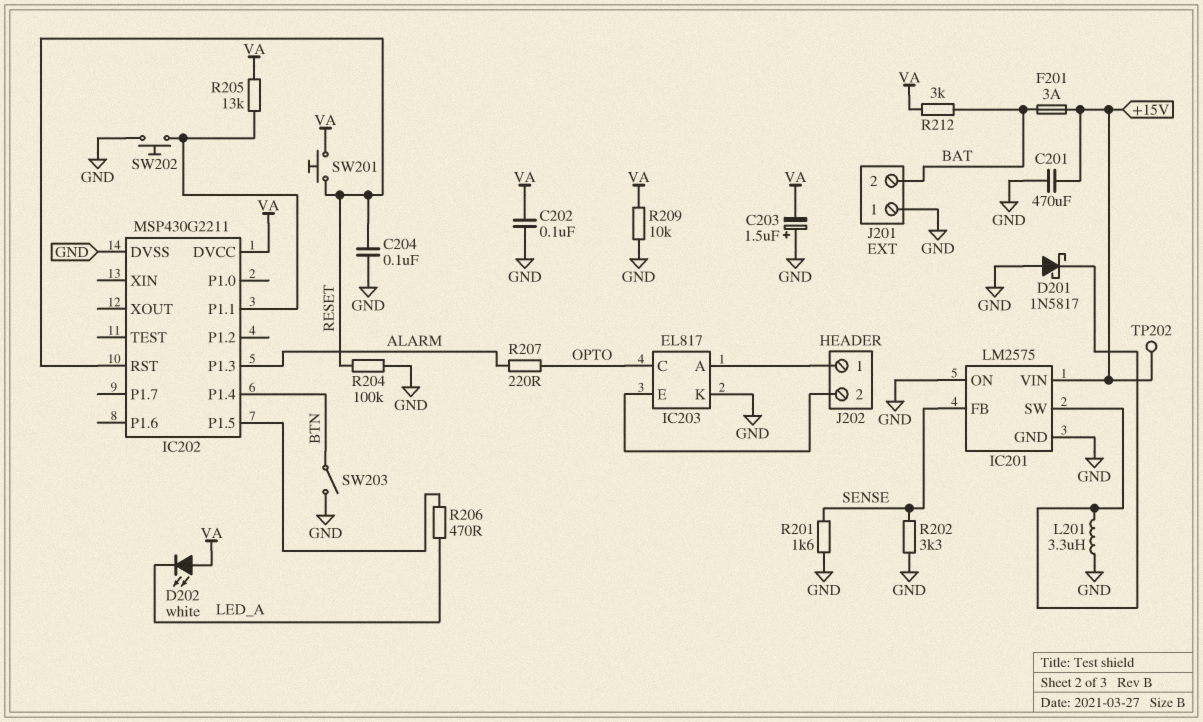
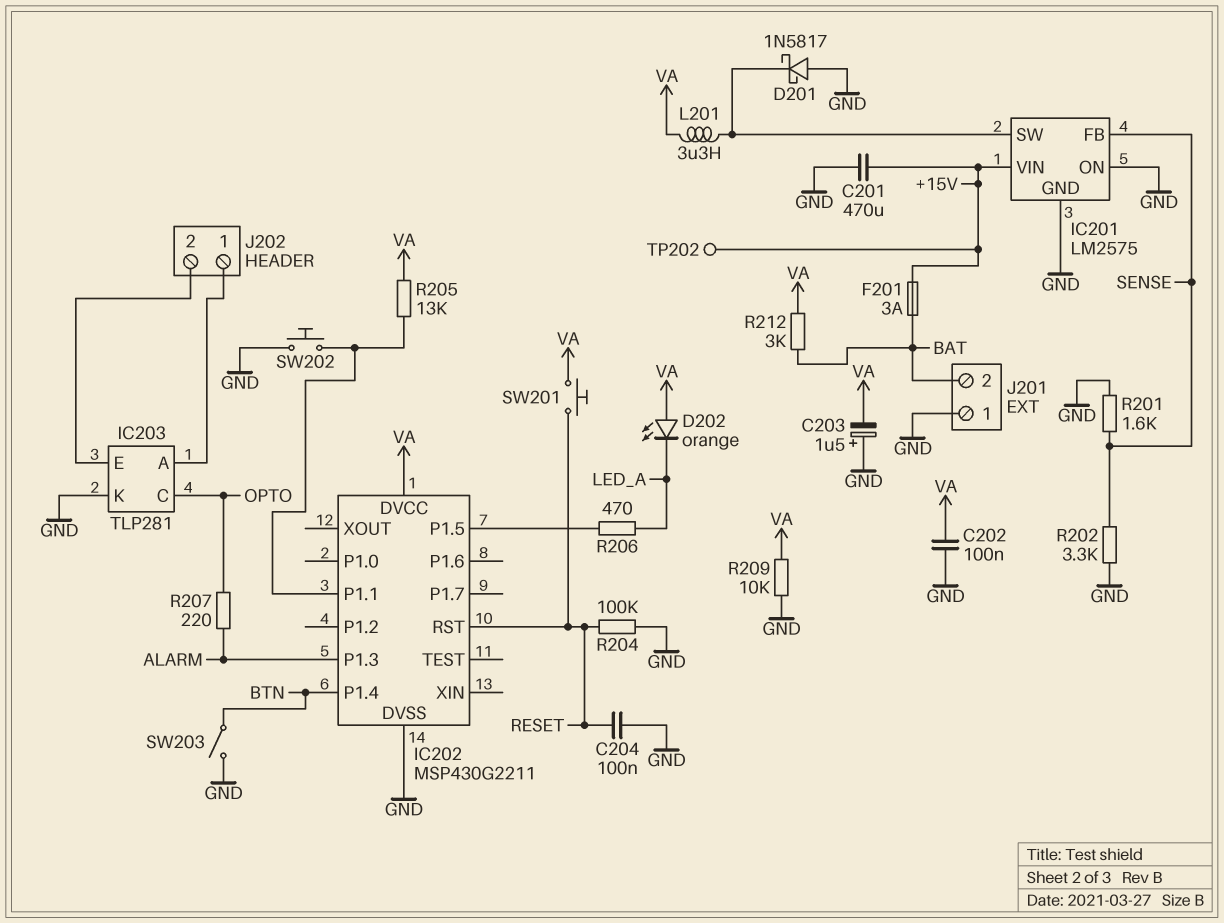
D202: LED white (A VA, K LED_A) -> LED orange (A VA, K LED_A)
IC203: EL817 -> TLP281
L201: 3.3uH (GND, IC201/SW) -> 3.3uH (IC201/SW, VA)

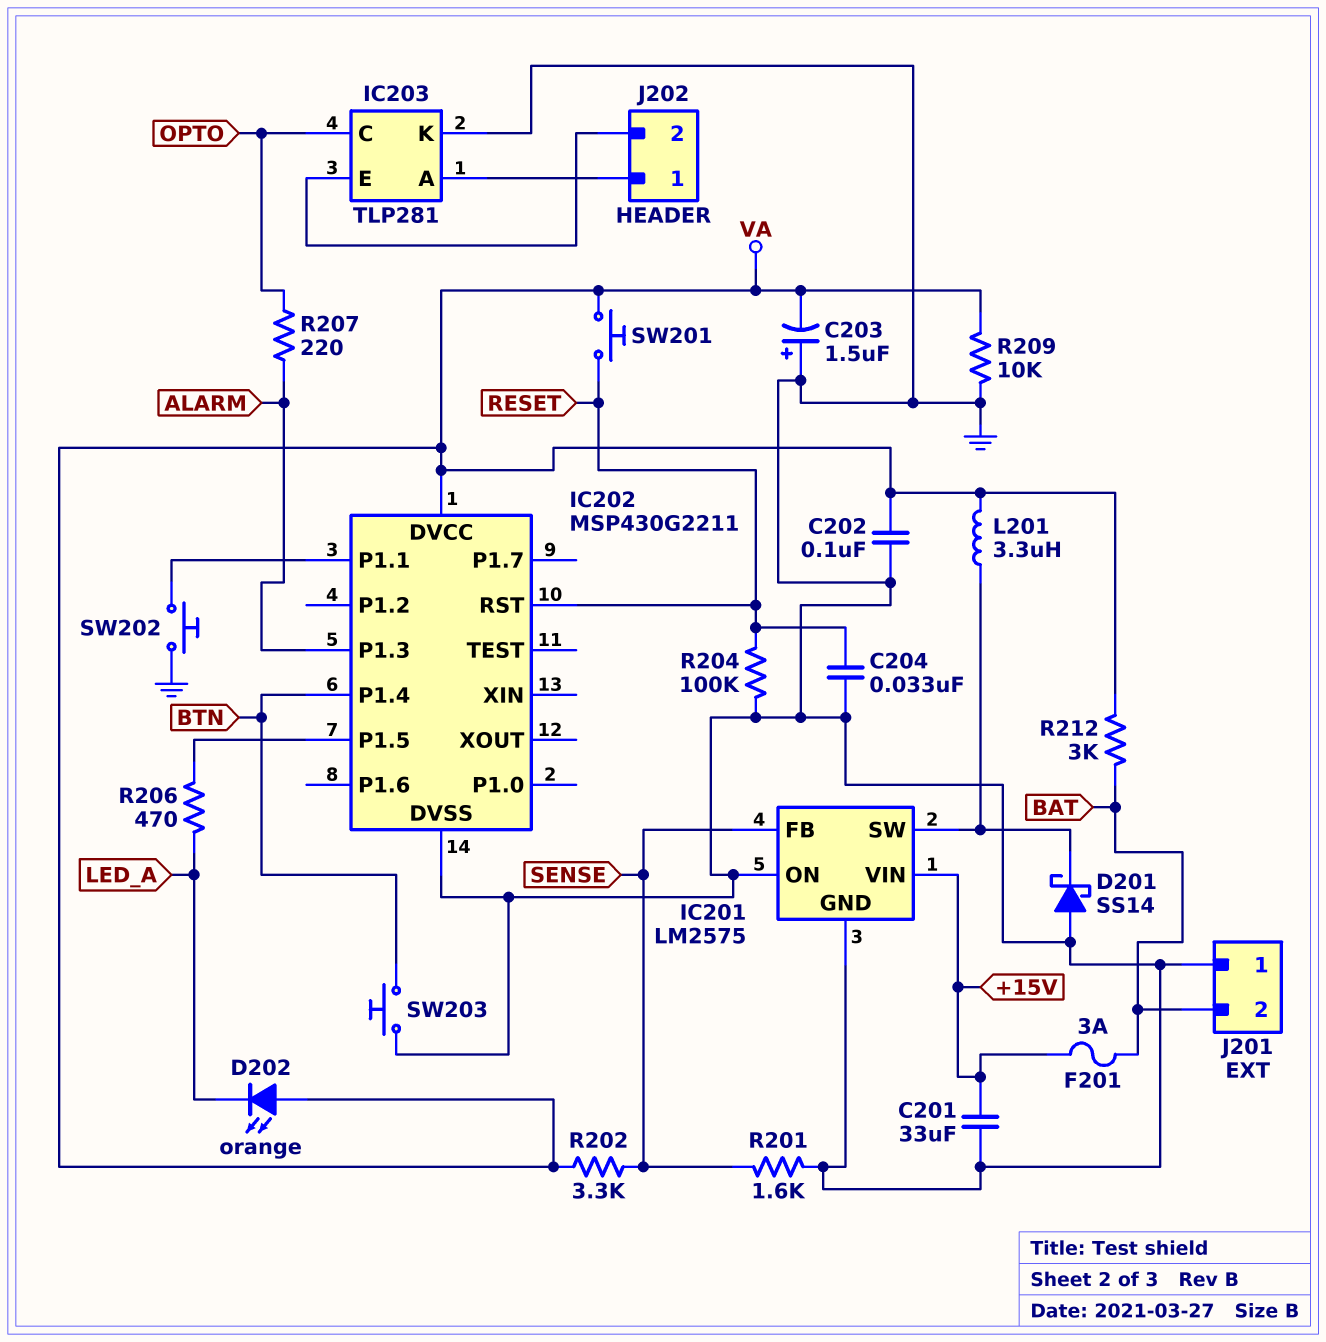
C201: 470uF (+15V, GND) -> 33uF (+15V, GND)
C204: 100nF (GND, RESET) -> 33nF (GND, RESET)
D201: schottky 1N5817 (A GND, K IC201/SW) -> schottky SS14 (A GND, K IC201/SW)
R202: 3.3k (GND, SENSE) -> 3.3k (SENSE, VA)
R205: 13k (IC202/P1.1, VA) -> none
SW203: switch (BTN, GND) -> button (BTN, GND)
TP202: test point (+15V) -> none

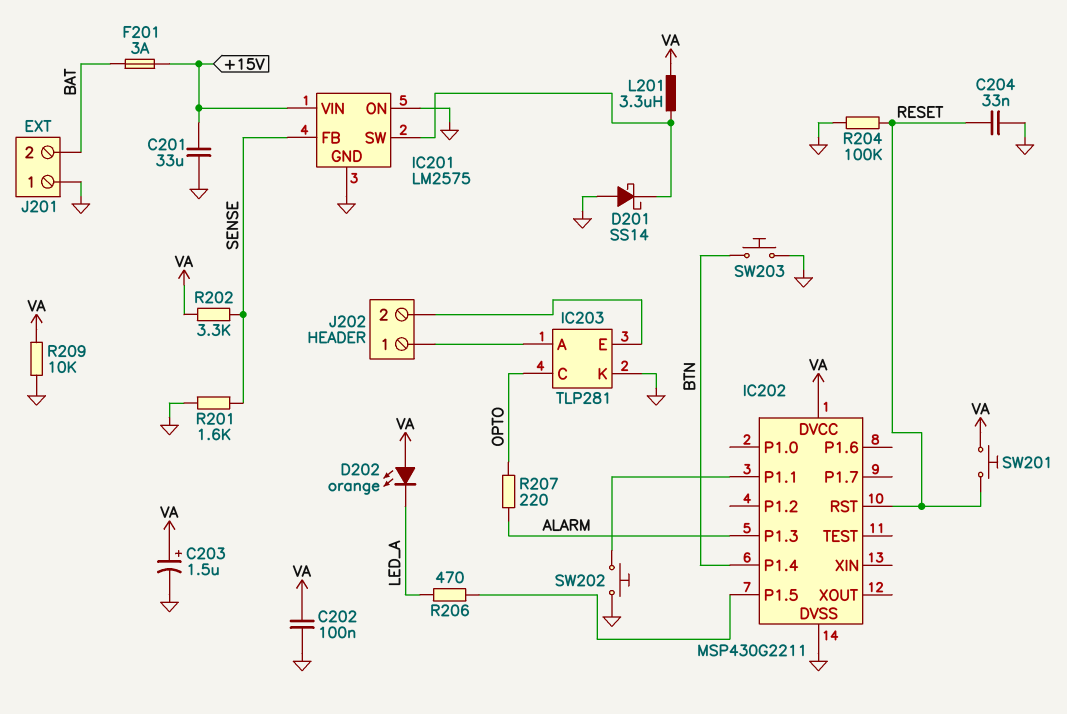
C203: 1.5uF (plus GND, minus VA) -> 1.5uF (plus VA, minus GND)
R212: 3k (BAT, VA) -> none

